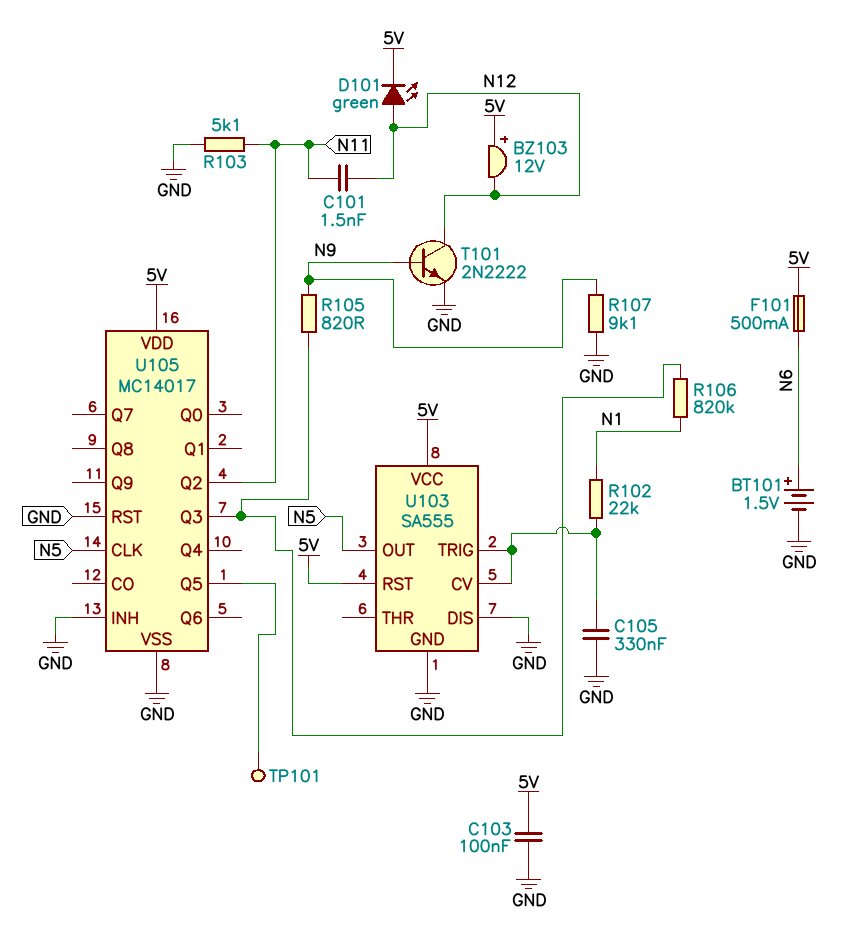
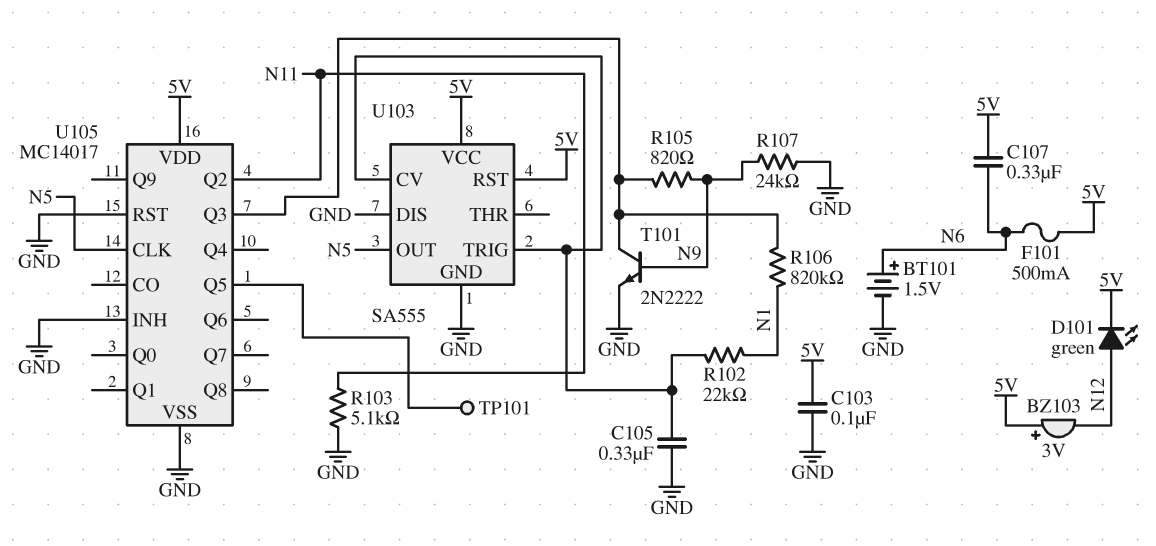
BZ103: buzzer 12V (plus 5V, minus N12) -> buzzer 3V (plus 5V, minus N12)
C101: 1.5nF (N11, N12) -> none
C107: none -> 330nF (5V, N6)
R107: 9.1k (GND, N9) -> 24k (GND, N9)
T101: NPN 2N2222 (B N9, C N12, E GND) -> NPN 2N2222 (B N9, C U105/Q3, E GND)

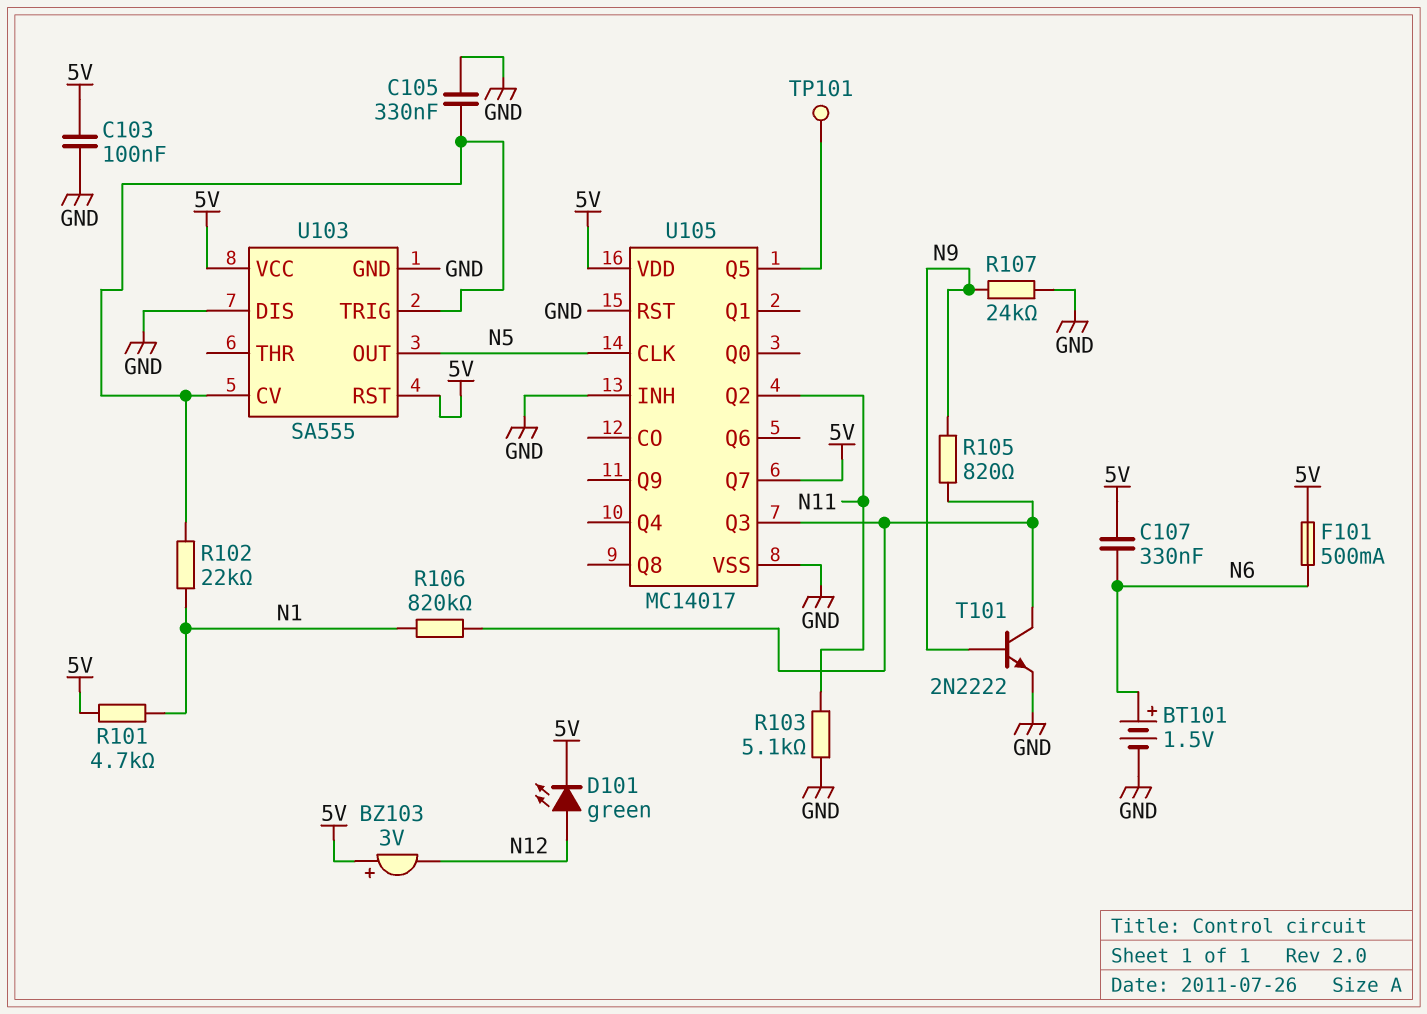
R101: none -> 4.7k (5V, N1)
U105 pin Q7: none -> 5V

